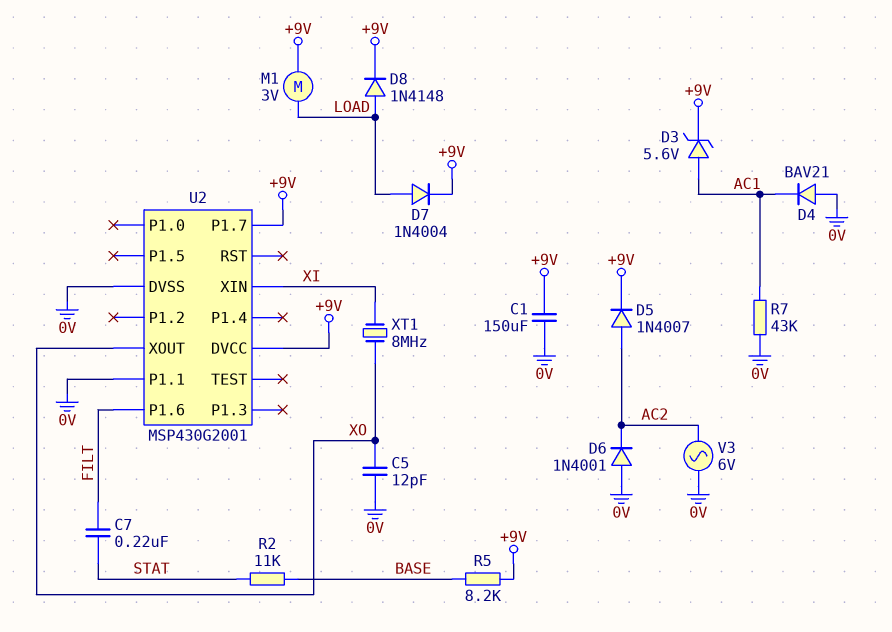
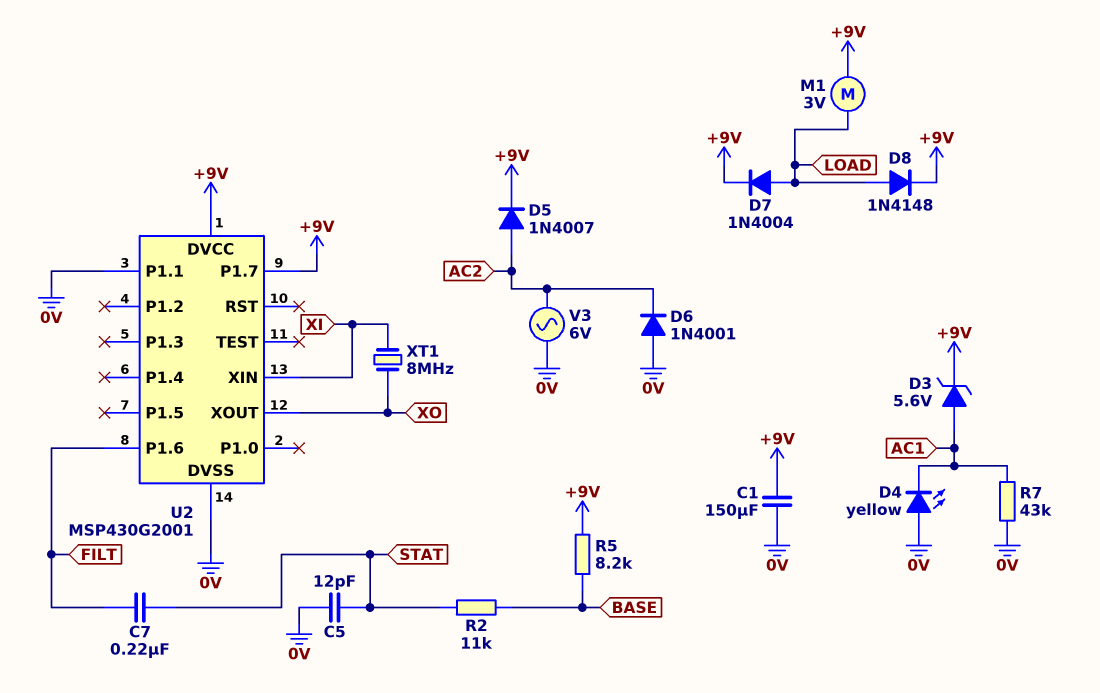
C5: 12pF (0V, XO) -> 12pF (0V, STAT)
D4: diode BAV21 (A 0V, K AC1) -> LED yellow (A 0V, K AC1)

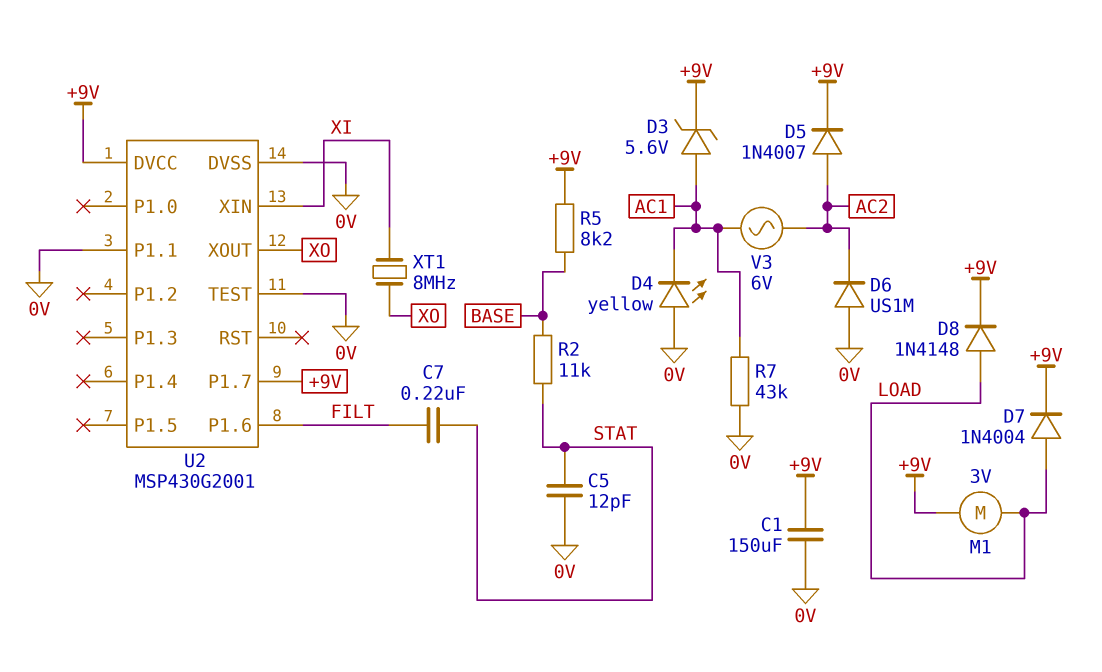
D6: diode 1N4001 (A 0V, K AC2) -> diode US1M (A 0V, K AC2)
U2 pin TEST: none -> 0V
V3: AC 6V (0V, AC2) -> AC 6V (AC1, AC2)

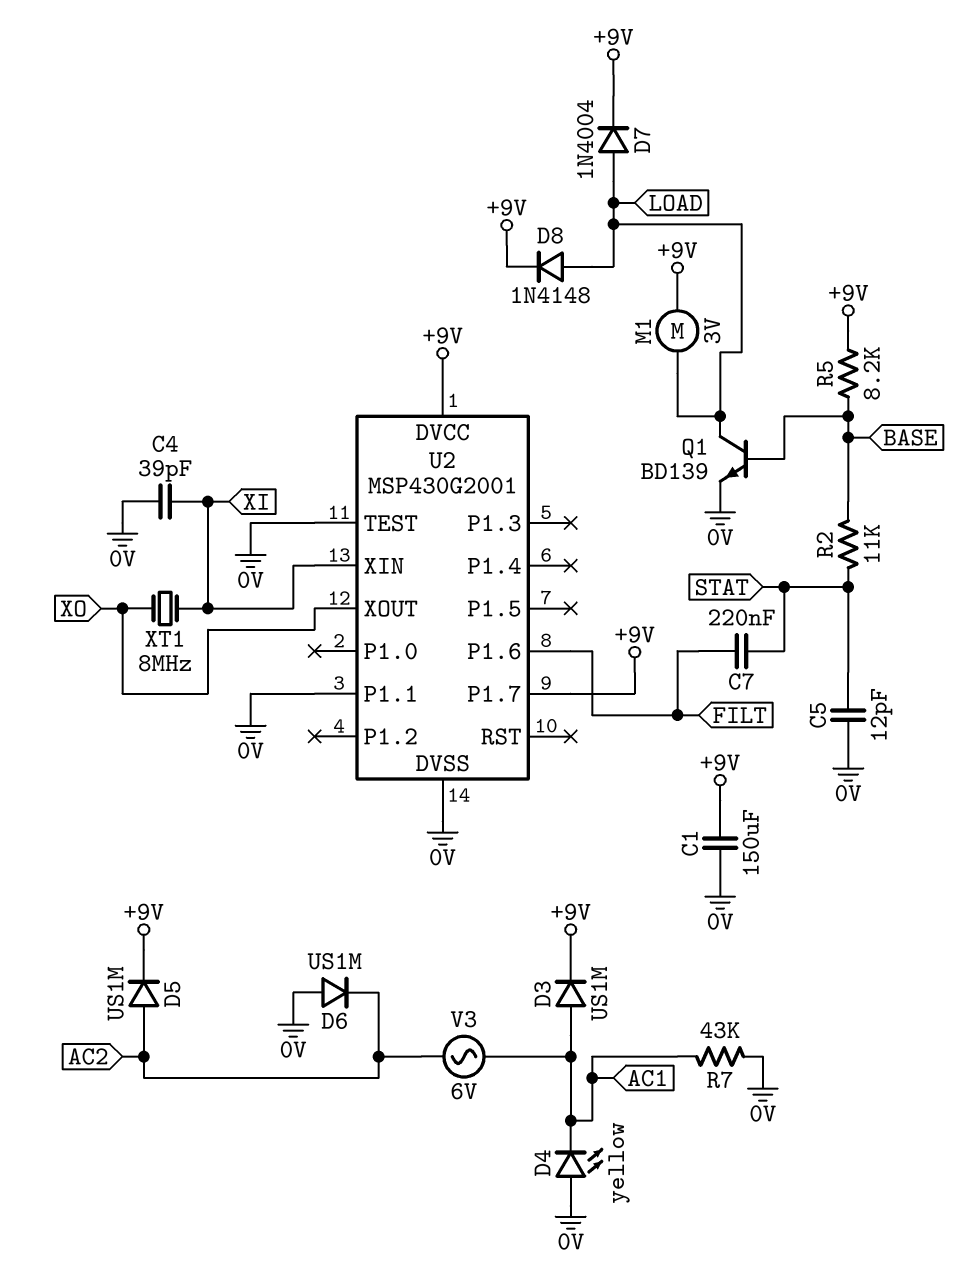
C4: none -> 39pF (0V, XI)
D3: zener 5.6V (A AC1, K +9V) -> diode US1M (A AC1, K +9V)
D5: diode 1N4007 (A AC2, K +9V) -> diode US1M (A AC2, K +9V)
Q1: none -> NPN BD139 (B BASE, C LOAD, E 0V)

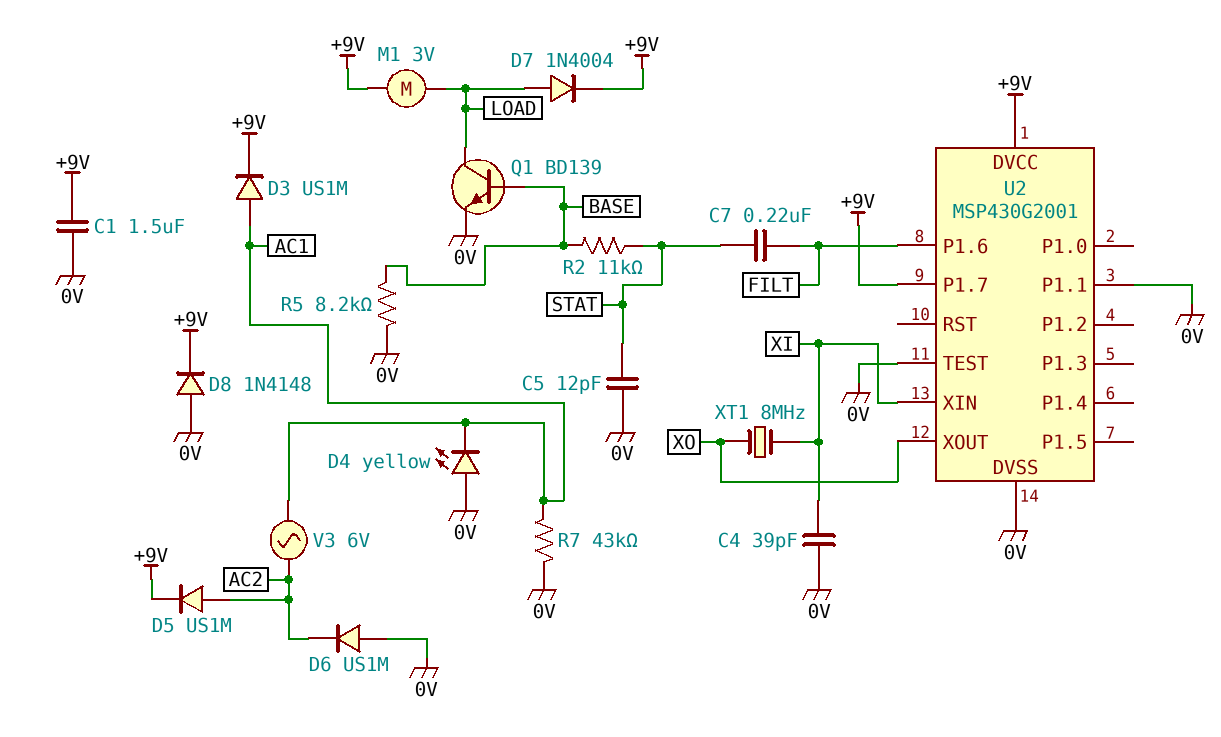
C1: 150uF (+9V, 0V) -> 1.5uF (+9V, 0V)
D8: diode 1N4148 (A LOAD, K +9V) -> diode 1N4148 (A 0V, K +9V)
R5: 8.2k (+9V, BASE) -> 8.2k (0V, BASE)

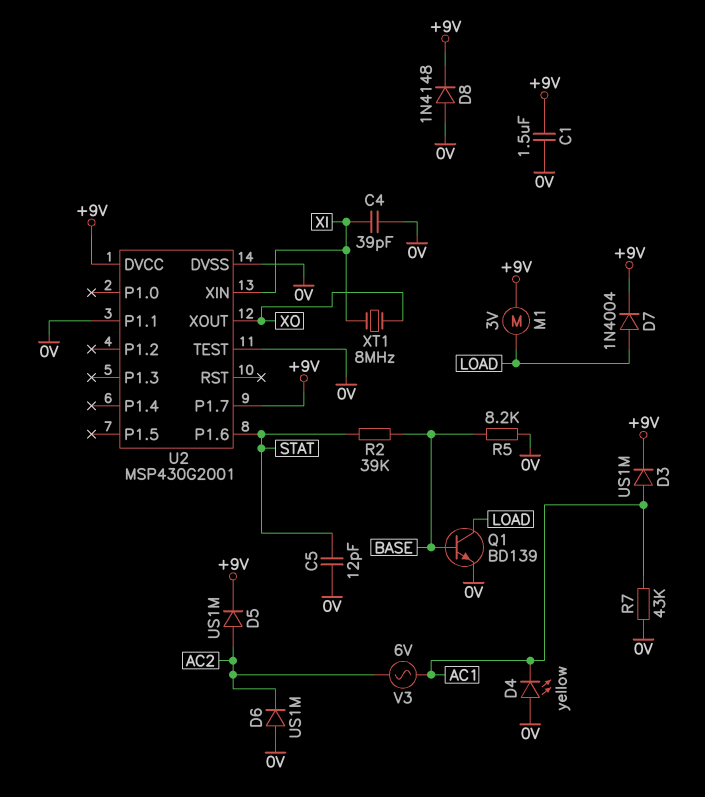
C7: 220nF (FILT, STAT) -> none
R2: 11k (BASE, STAT) -> 39k (BASE, STAT)
U2 pin P1.6: FILT -> STAT

